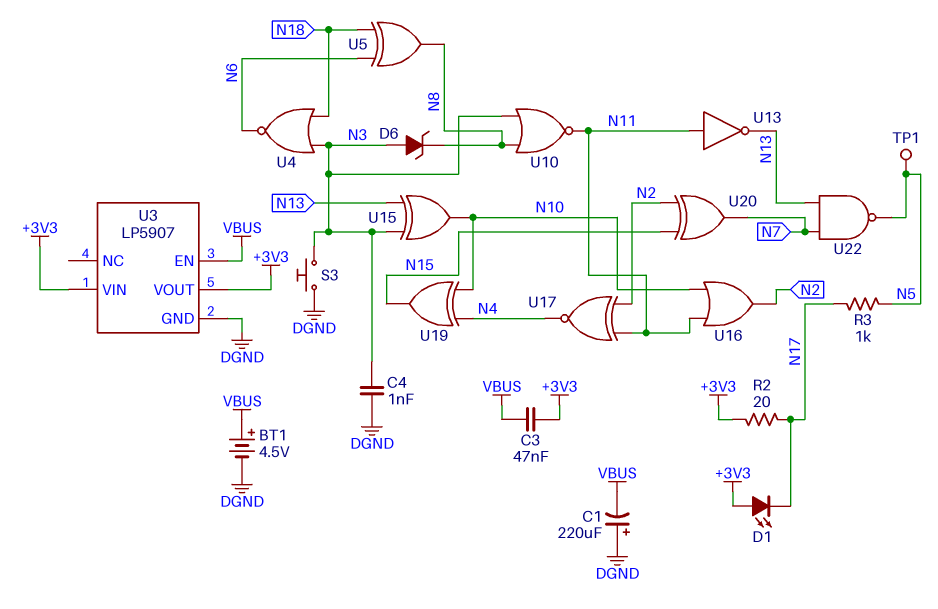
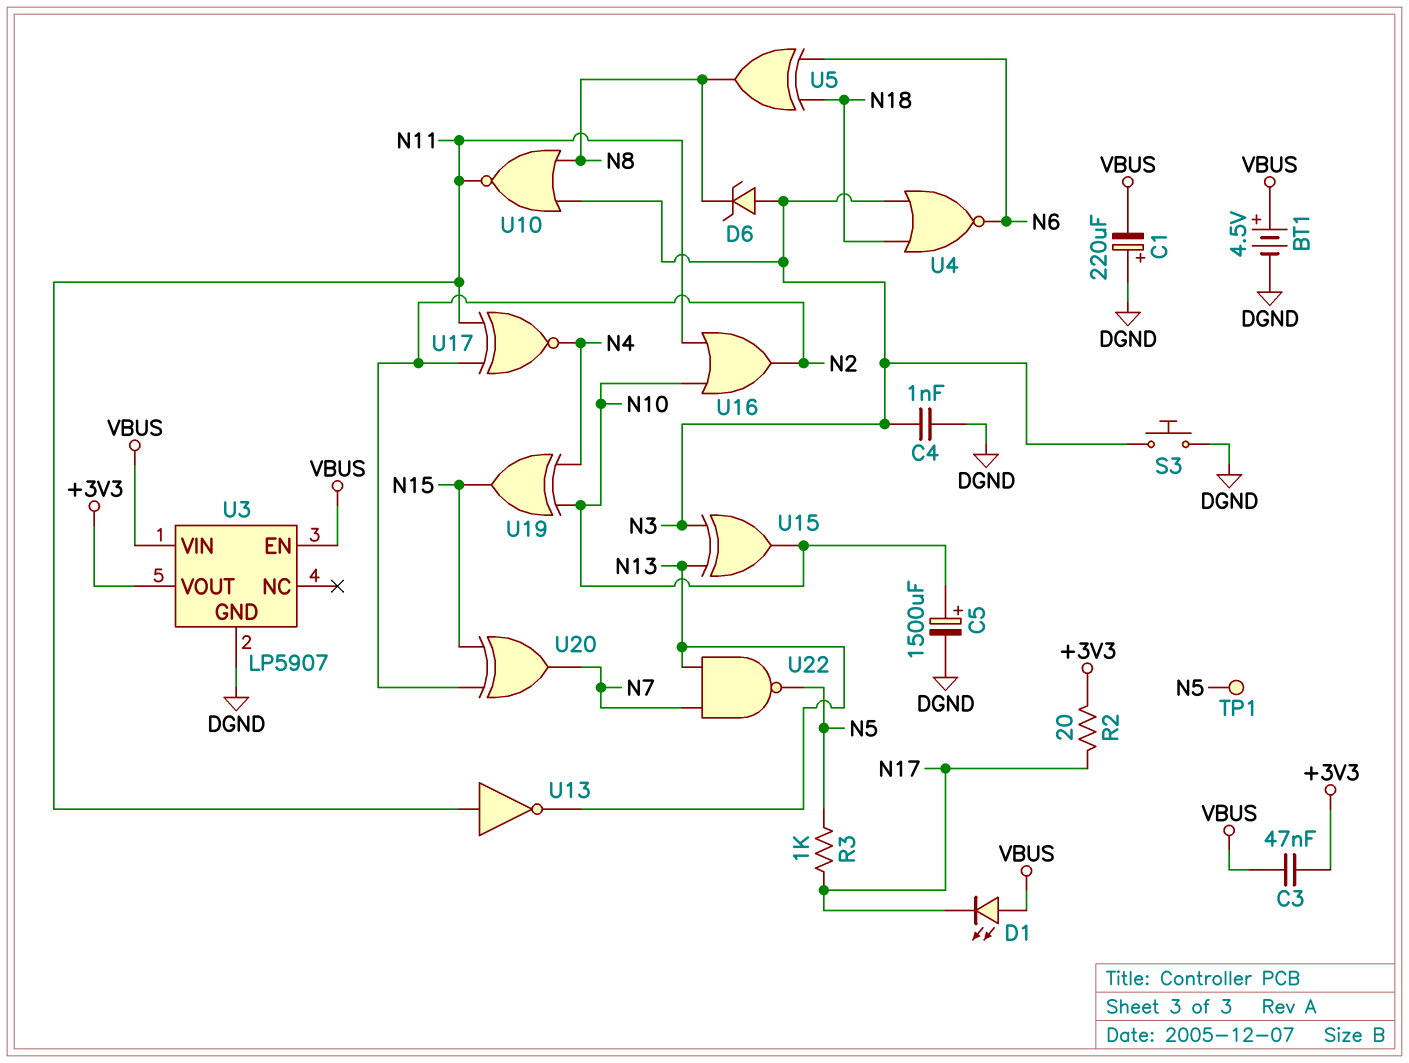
C5: none -> 1500uF (plus N10, minus DGND)
D1: LED (A +3V3, K N17) -> LED (A VBUS, K N17)
U3 pin VIN: +3V3 -> VBUS

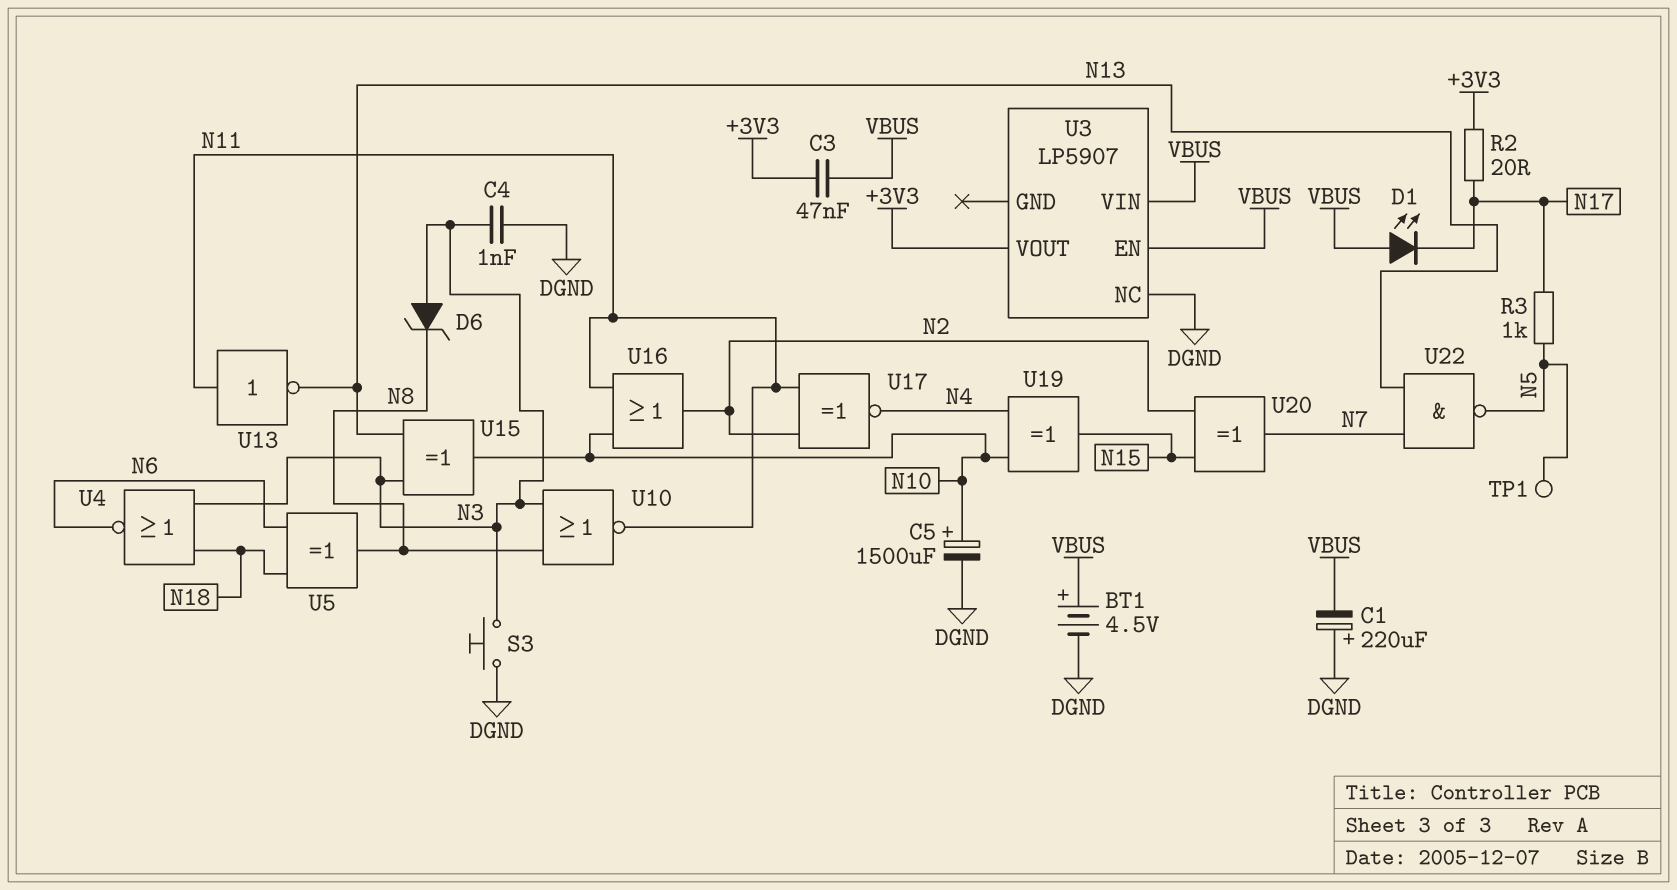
U3 pin GND: DGND -> none
U3 pin NC: none -> DGND

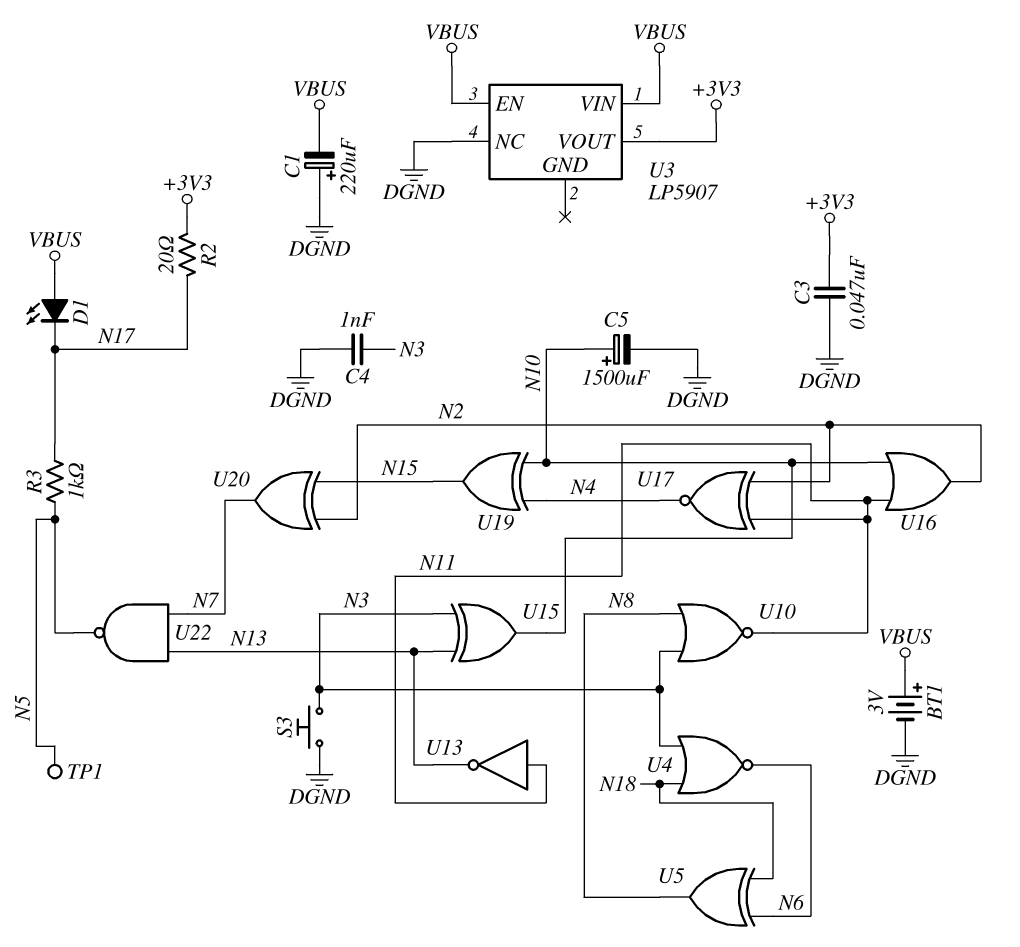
BT1: 4.5V (plus VBUS, minus DGND) -> 3V (plus VBUS, minus DGND)
C3: 47nF (+3V3, VBUS) -> 47nF (+3V3, DGND)
D6: zener (A N3, K N8) -> none

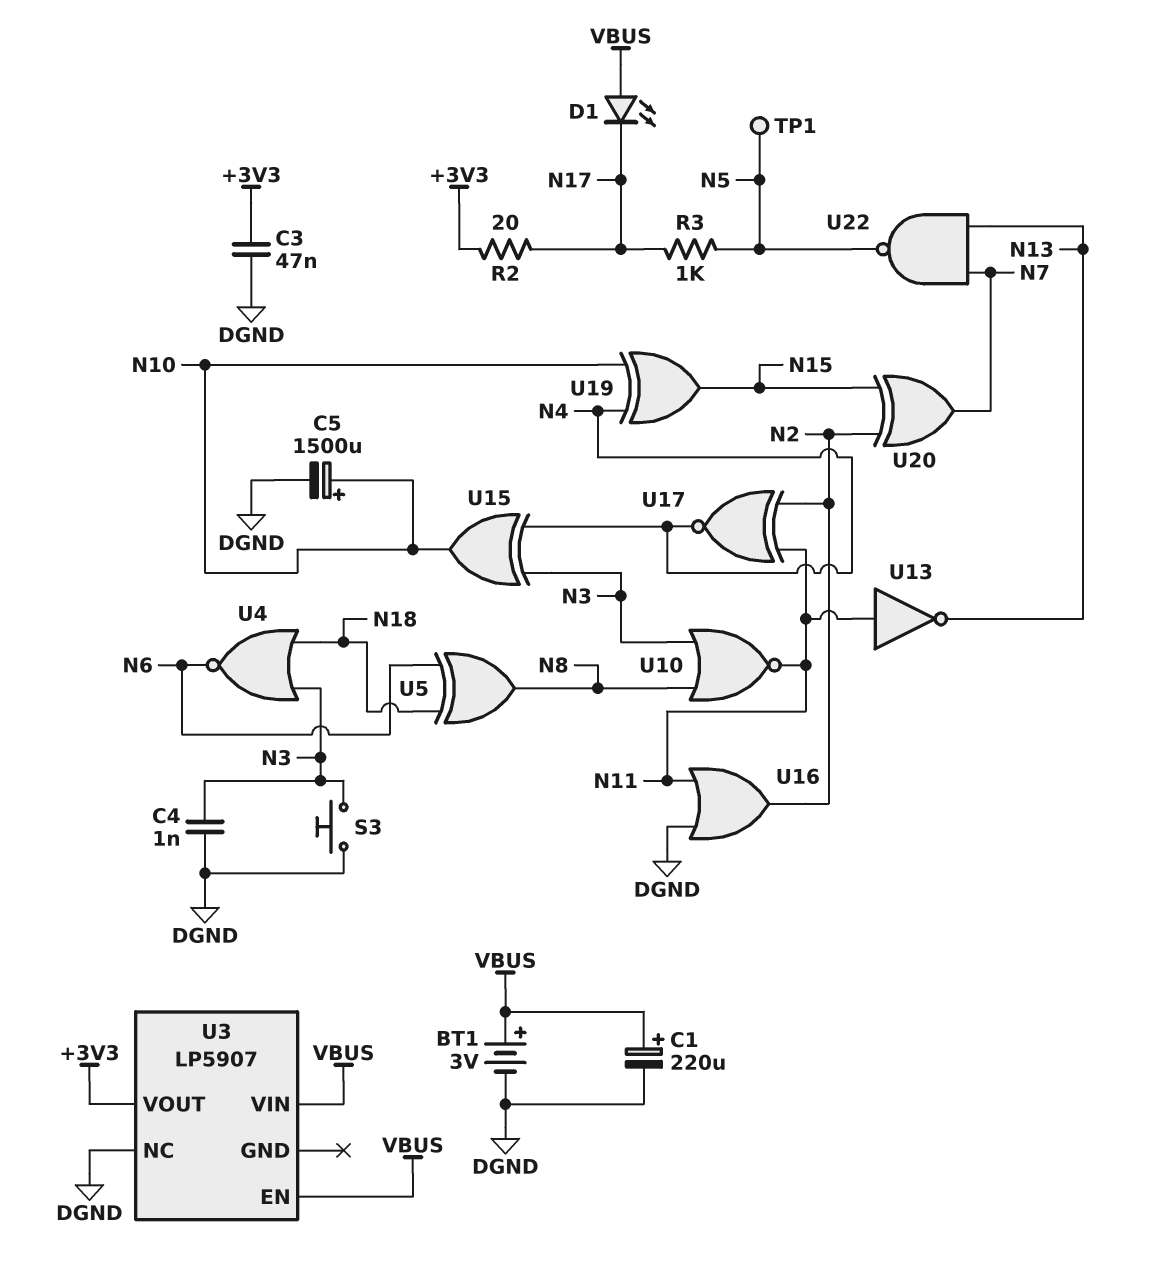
C1: 220uF (plus DGND, minus VBUS) -> 220uF (plus VBUS, minus DGND)
U15: XOR (in N3, in N13, out N10) -> XOR (in N3, in N4, out N10)
U16: OR (in N10, in N11, out N2) -> OR (in DGND, in N11, out N2)

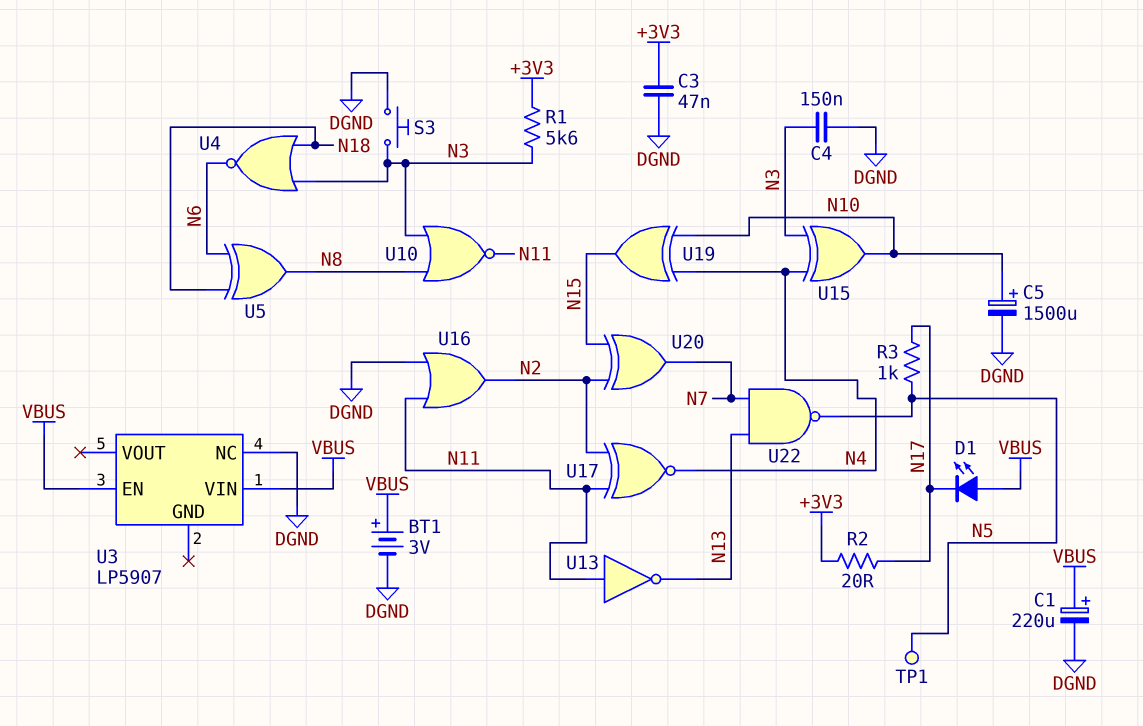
C4: 1nF (DGND, N3) -> 150nF (DGND, N3)
R1: none -> 5.6k (+3V3, N3)
U3 pin VOUT: +3V3 -> none

